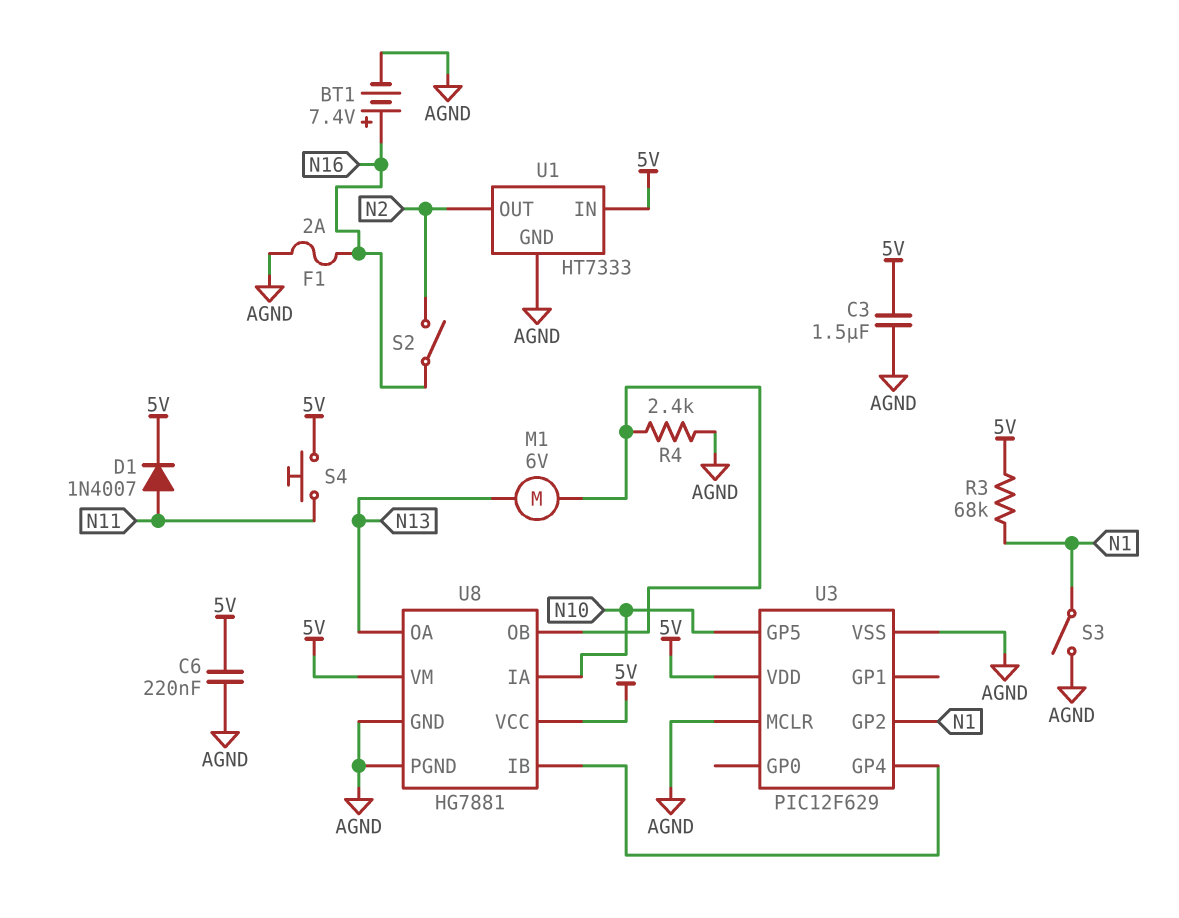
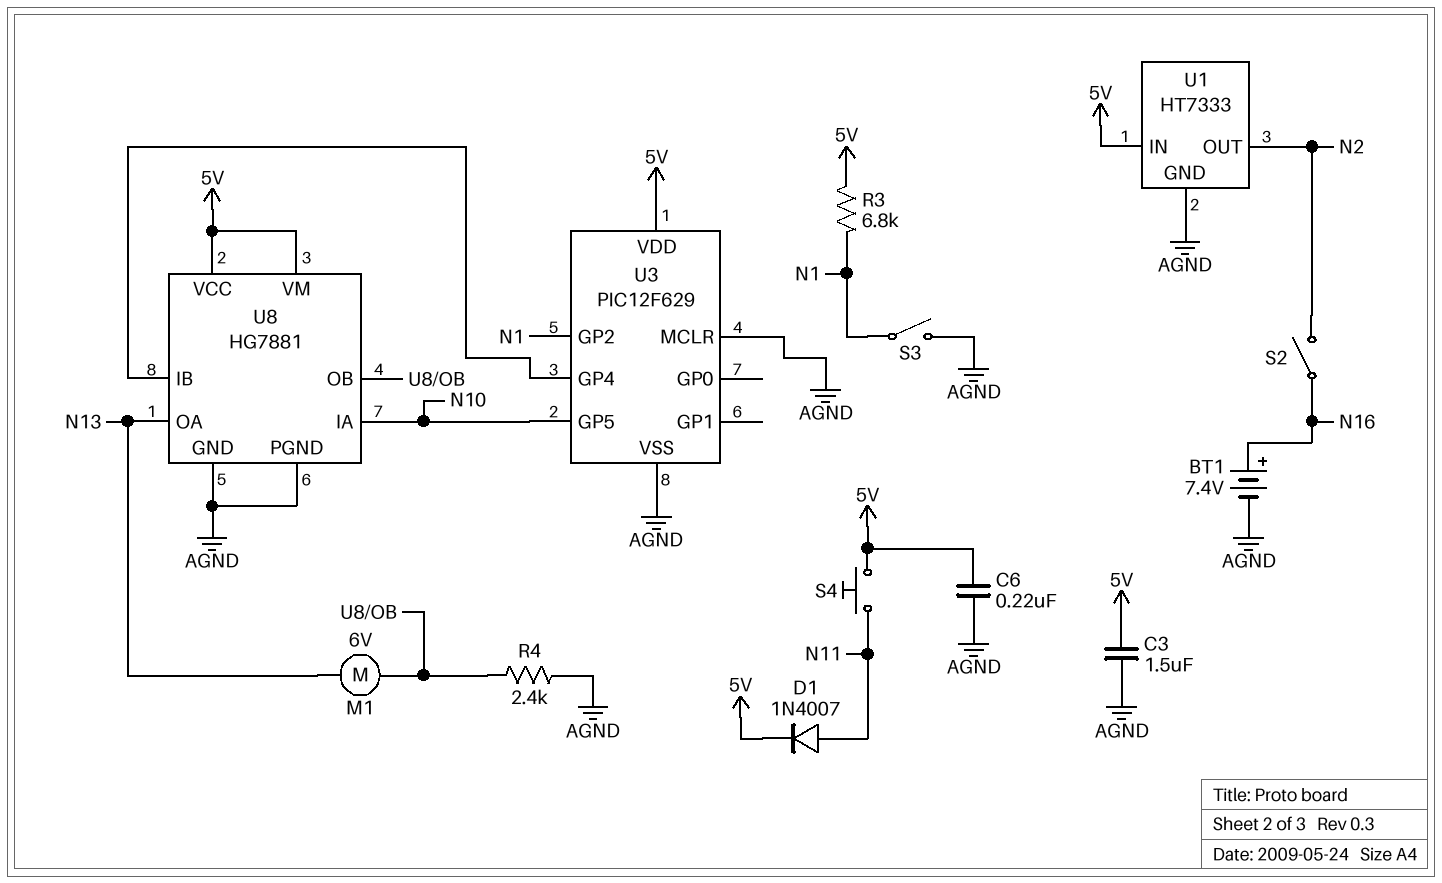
F1: 2A (AGND, N16) -> none
R3: 68k (5V, N1) -> 6.8k (5V, N1)

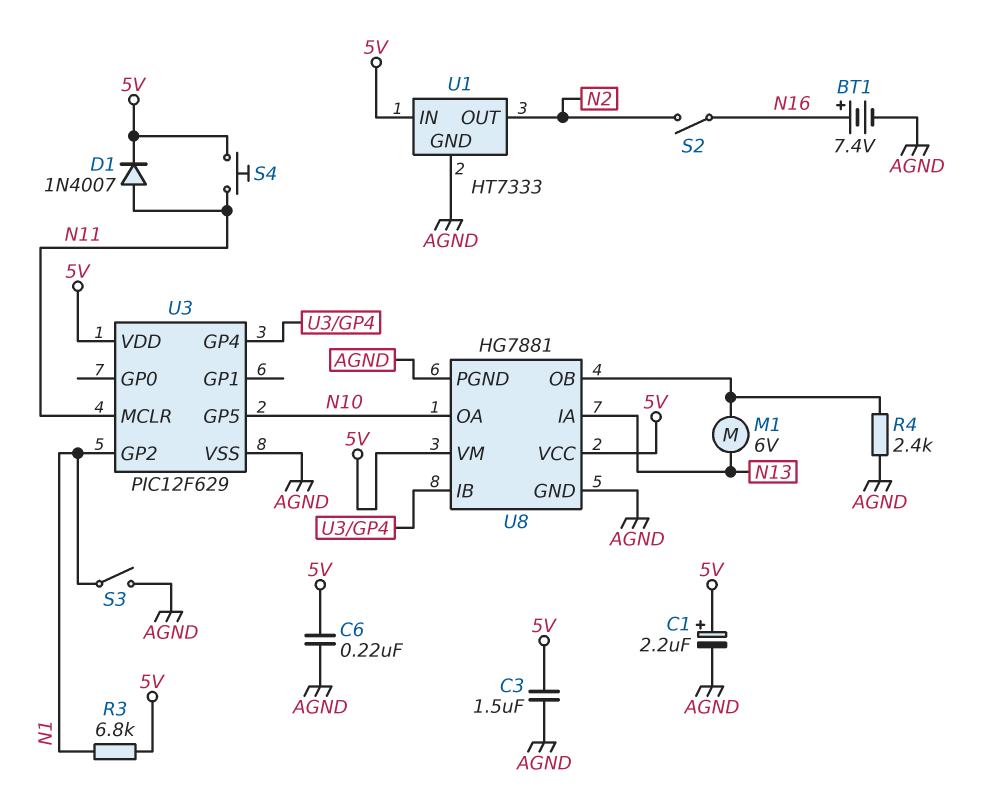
C1: none -> 2.2uF (plus 5V, minus AGND)
U3 pin MCLR: AGND -> N11
U8 pin IA: N10 -> N13
U8 pin OA: N13 -> N10

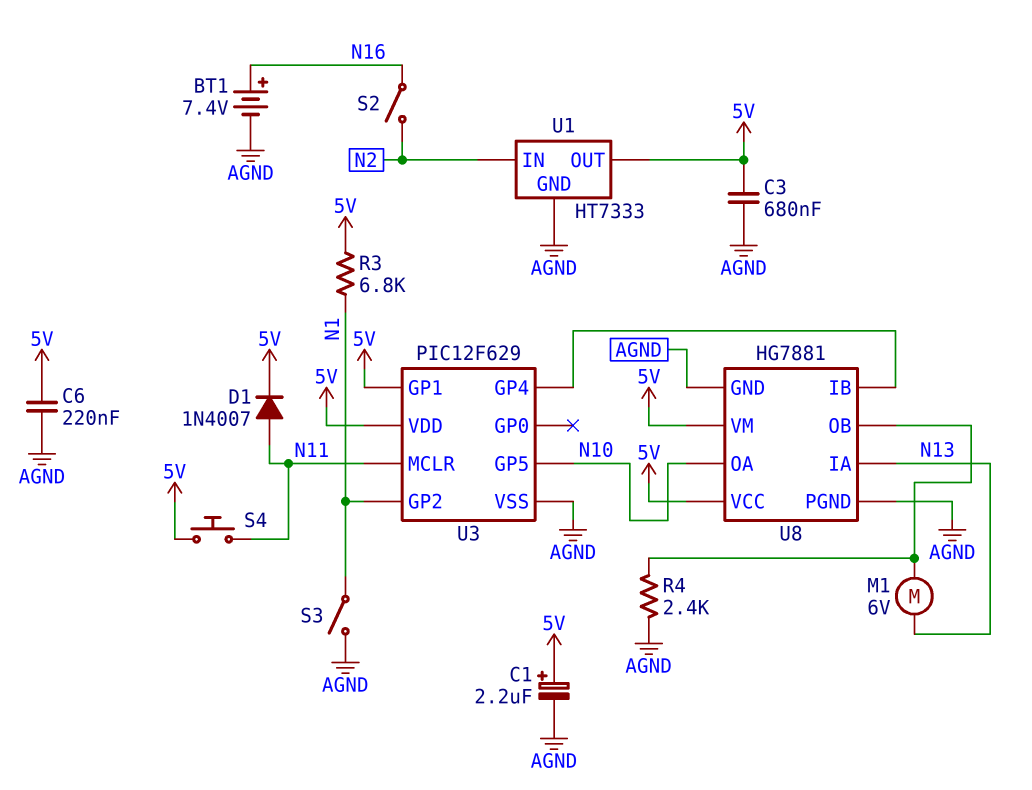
C3: 1.5uF (5V, AGND) -> 680nF (5V, AGND)
U1 pin IN: 5V -> N2
U1 pin OUT: N2 -> 5V
U3 pin GP1: none -> 5V

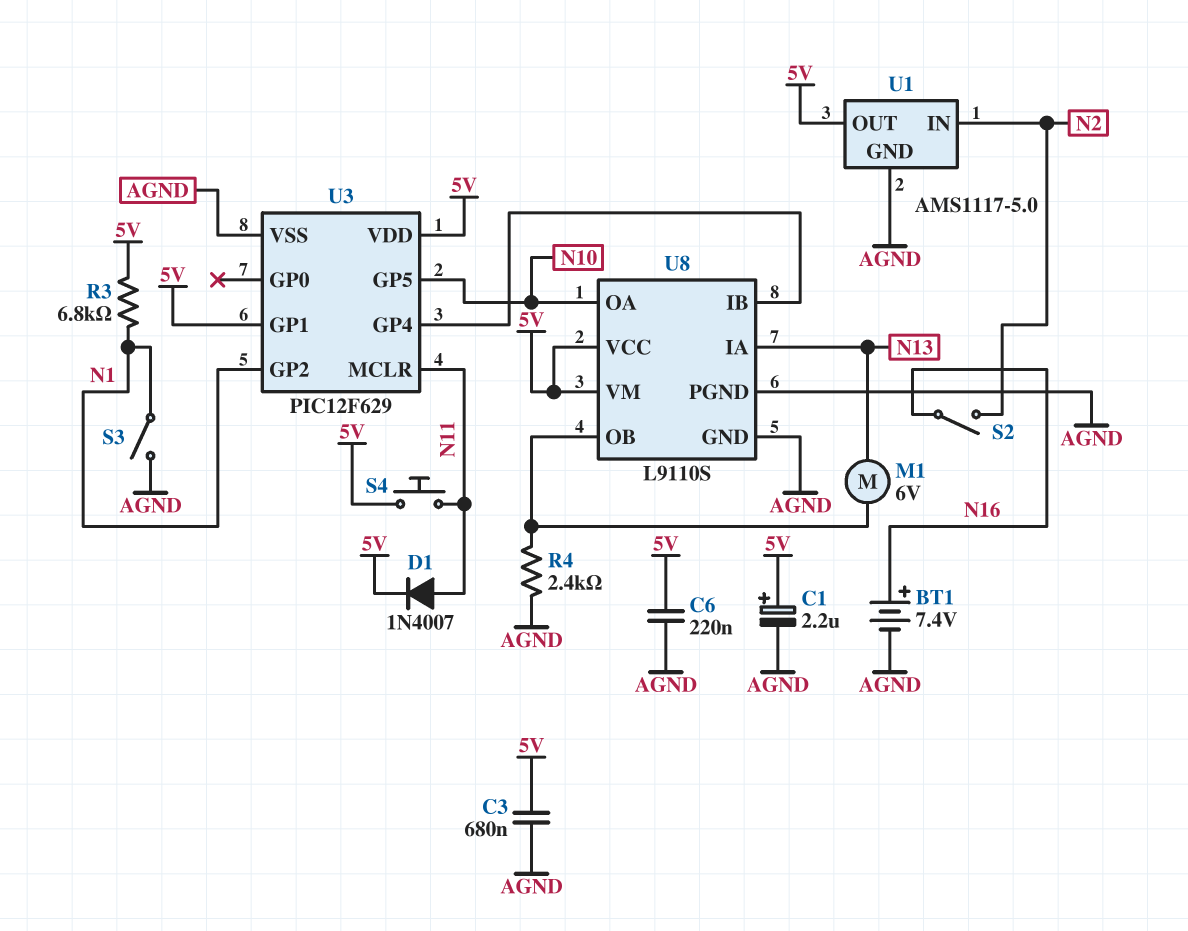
U1: HT7333 -> AMS1117-5.0
U8: HG7881 -> L9110S

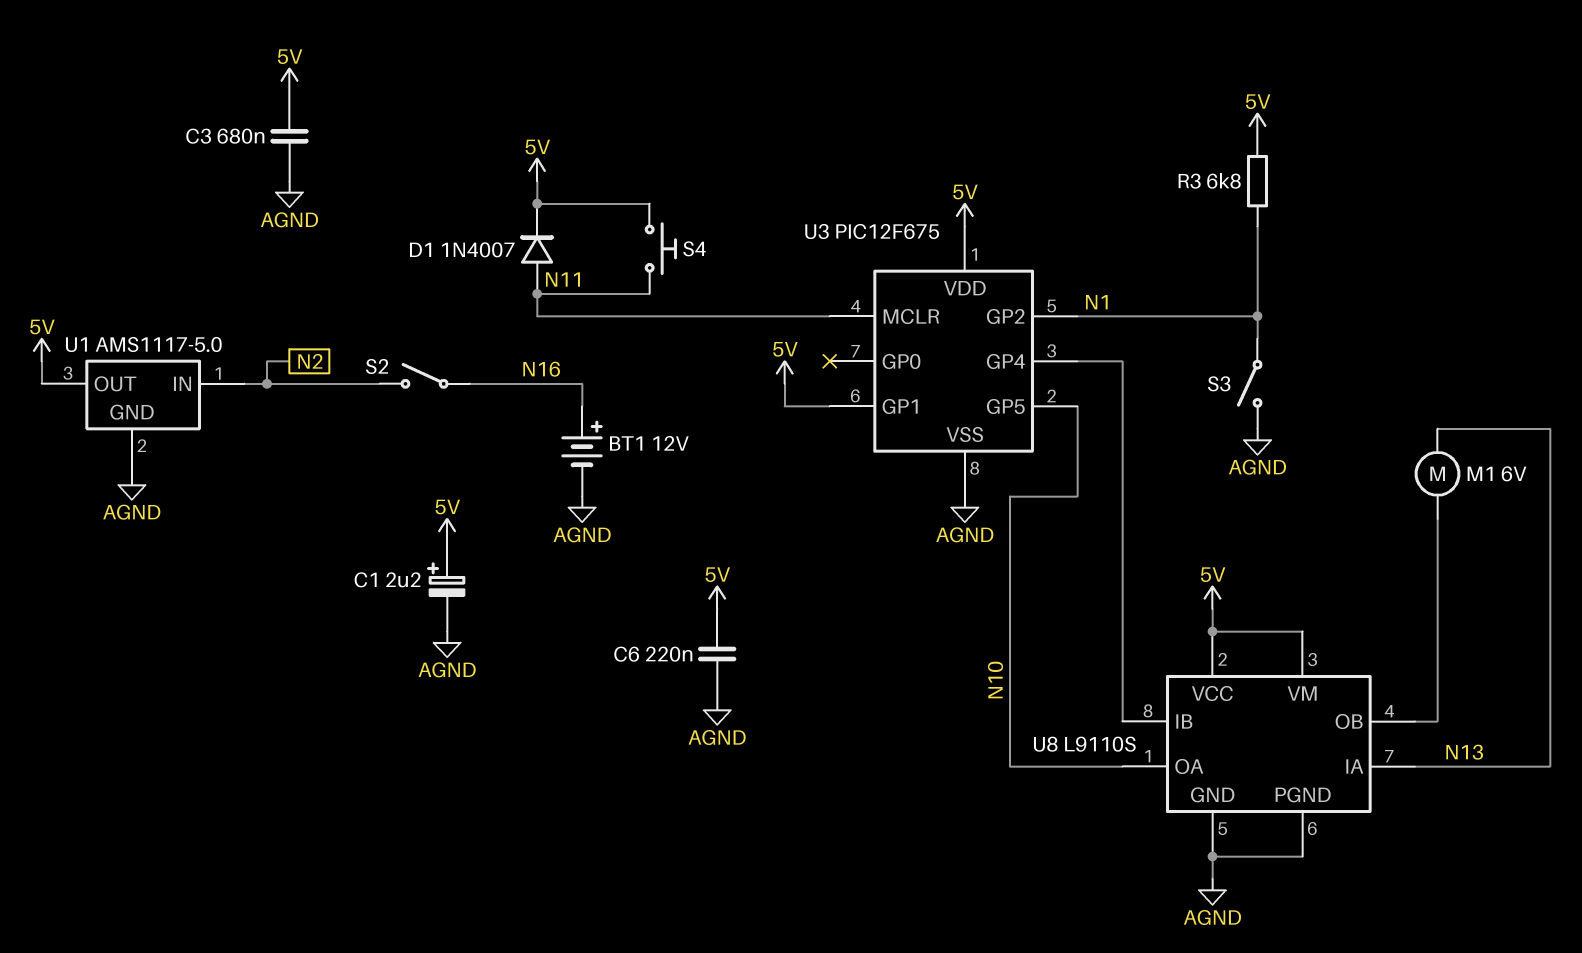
BT1: 7.4V (plus N16, minus AGND) -> 12V (plus N16, minus AGND)
R4: 2.4k (AGND, U8/OB) -> none
U3: PIC12F629 -> PIC12F675

